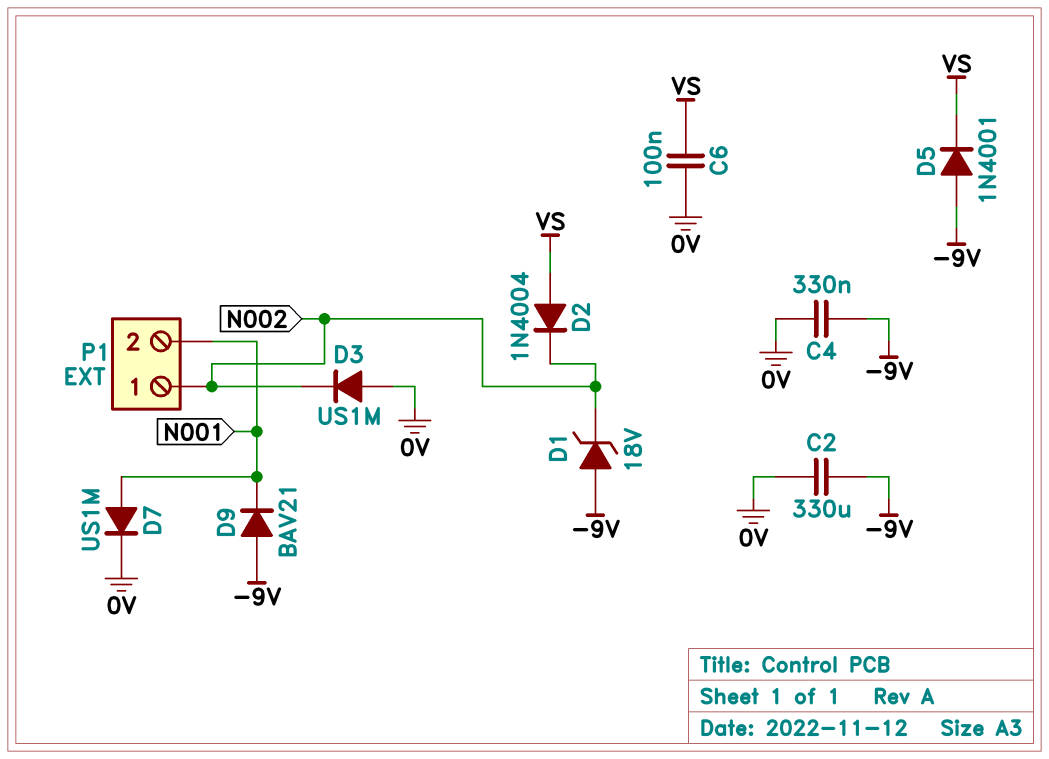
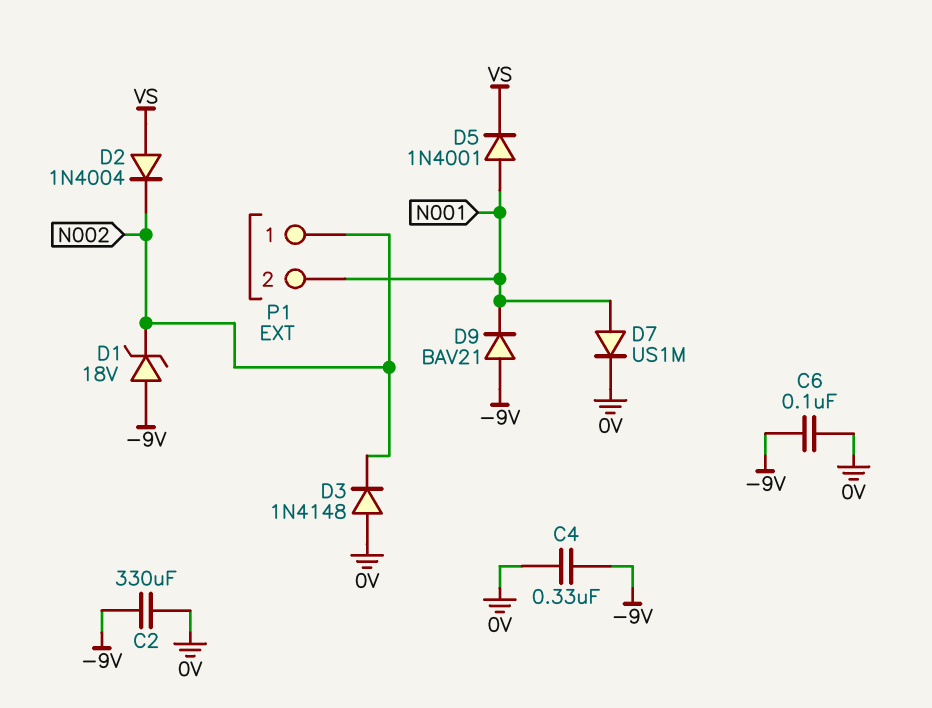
C6: 100nF (0V, VS) -> 100nF (-9V, 0V)
D3: diode US1M (A 0V, K N002) -> diode 1N4148 (A 0V, K N002)
D5: diode 1N4001 (A -9V, K VS) -> diode 1N4001 (A N001, K VS)

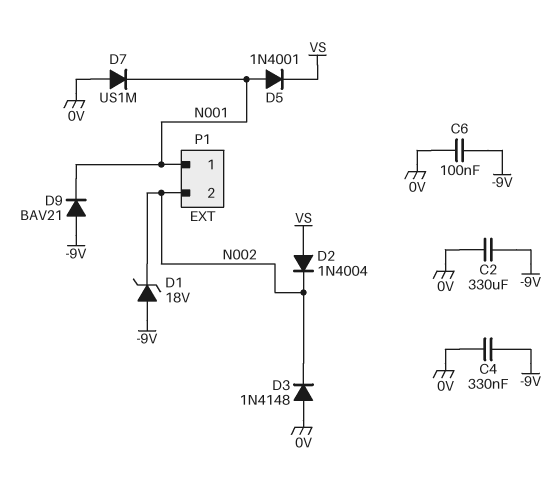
D7: diode US1M (A N001, K 0V) -> diode US1M (A 0V, K N001)
P1 pin 1: N002 -> N001
P1 pin 2: N001 -> N002

